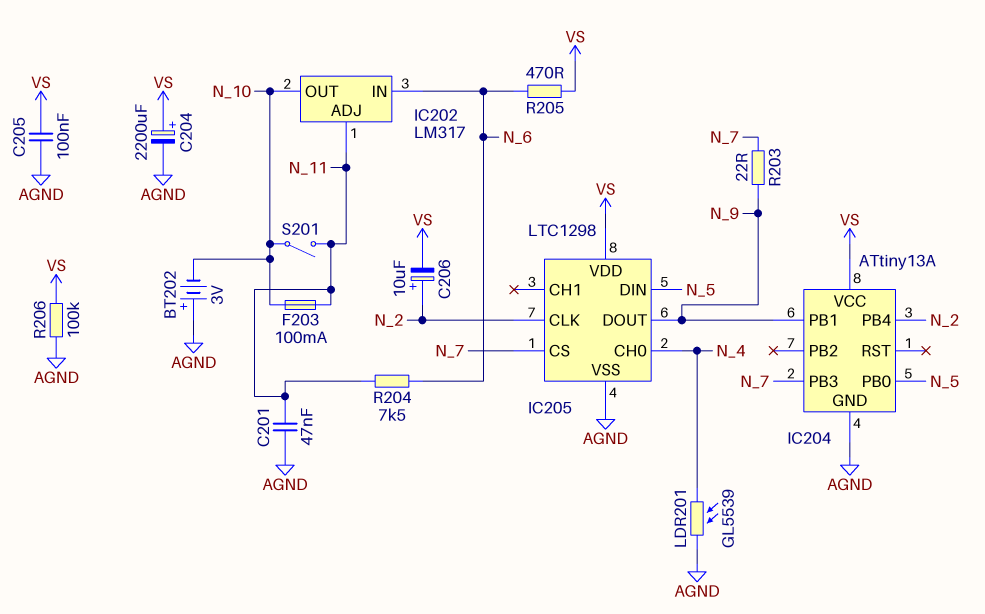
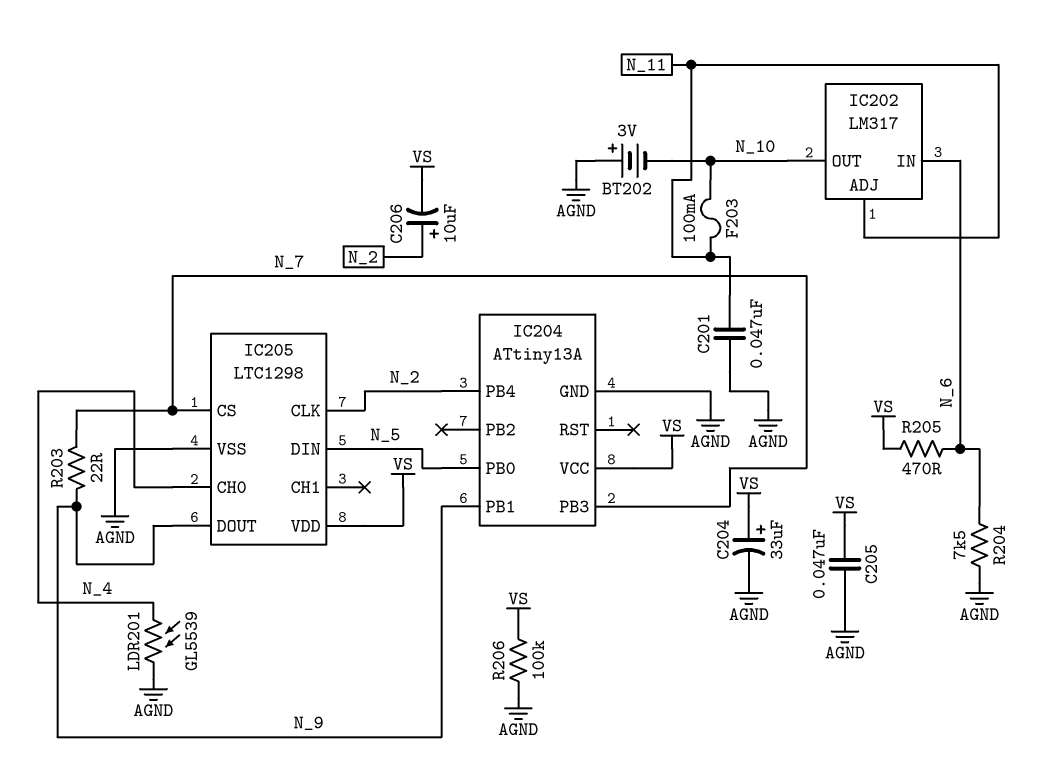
C204: 2200uF (plus VS, minus AGND) -> 33uF (plus VS, minus AGND)
C205: 100nF (AGND, VS) -> 47nF (AGND, VS)
R204: 7.5k (N_6, N_11) -> 7.5k (AGND, N_6)
S201: switch (N_10, N_11) -> none

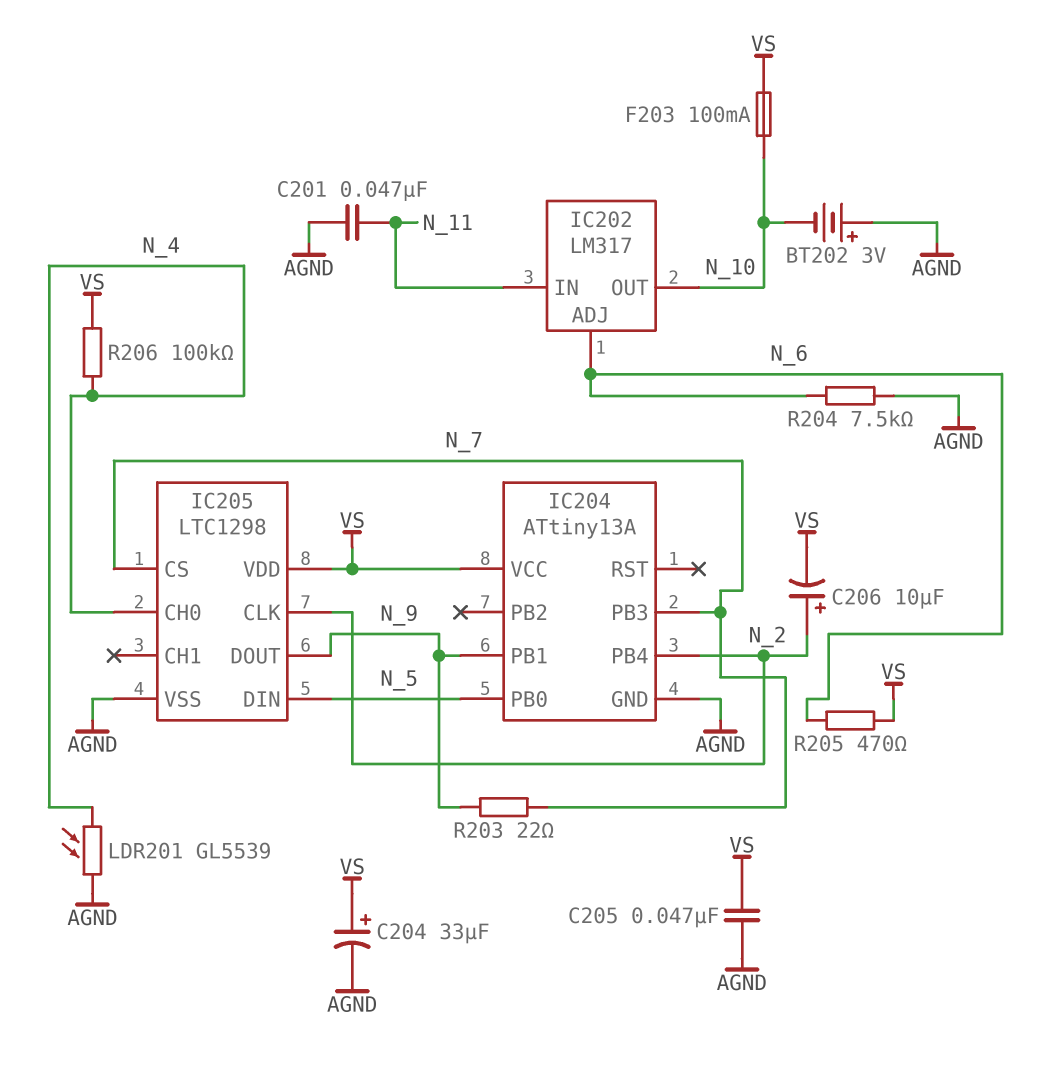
F203: 100mA (N_10, N_11) -> 100mA (N_10, VS)
IC202 pin ADJ: N_11 -> N_6
IC202 pin IN: N_6 -> N_11
R206: 100k (AGND, VS) -> 100k (N_4, VS)

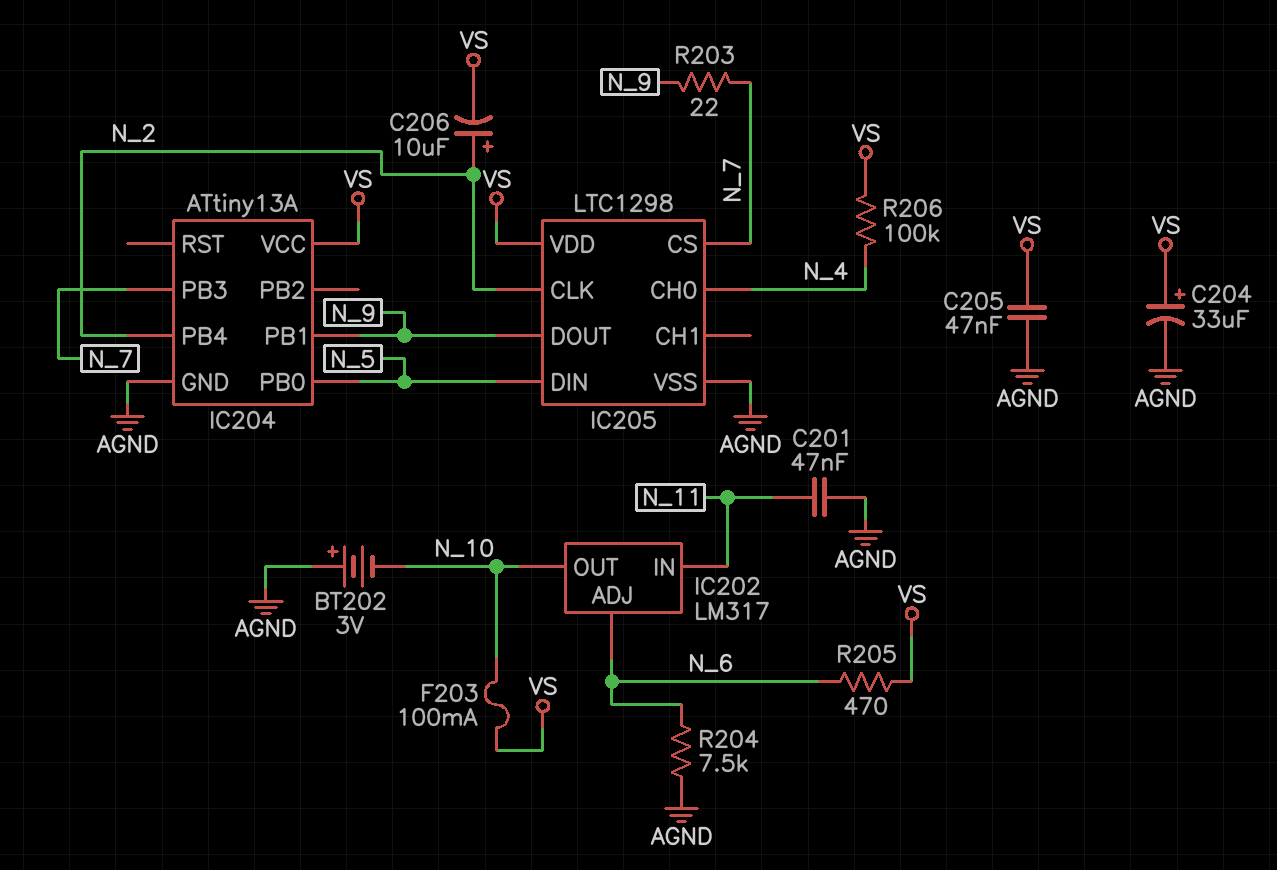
LDR201: GL5539 (AGND, N_4) -> none

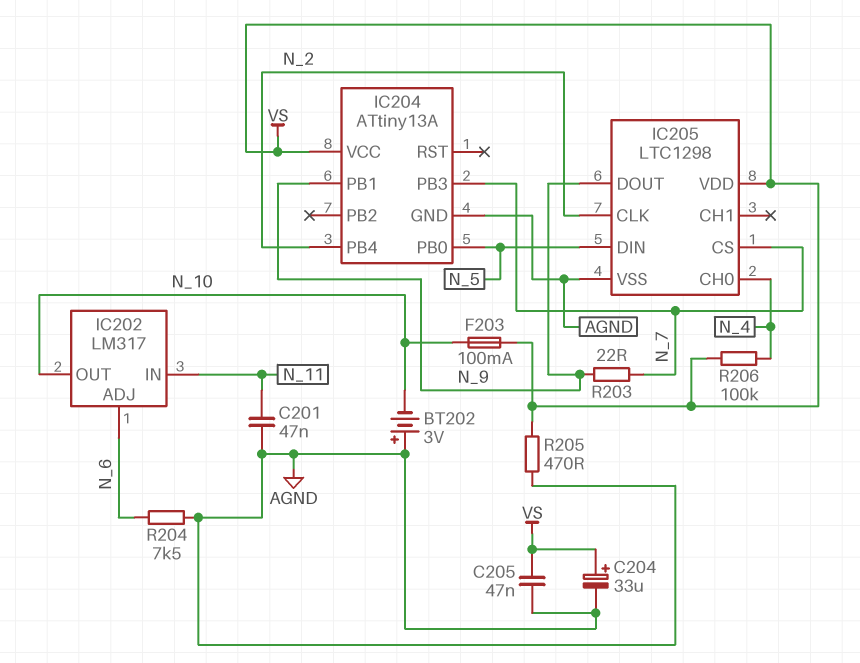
C206: 10uF (plus N_2, minus VS) -> none
R205: 470 (N_6, VS) -> 470 (AGND, VS)

